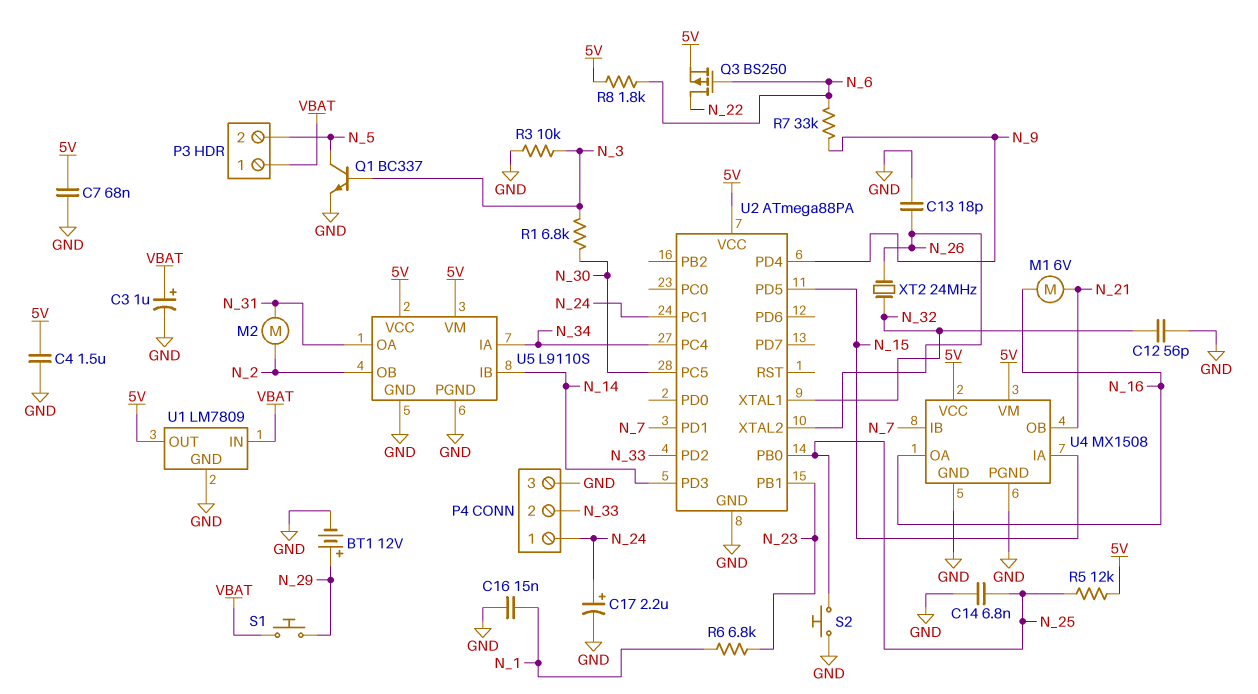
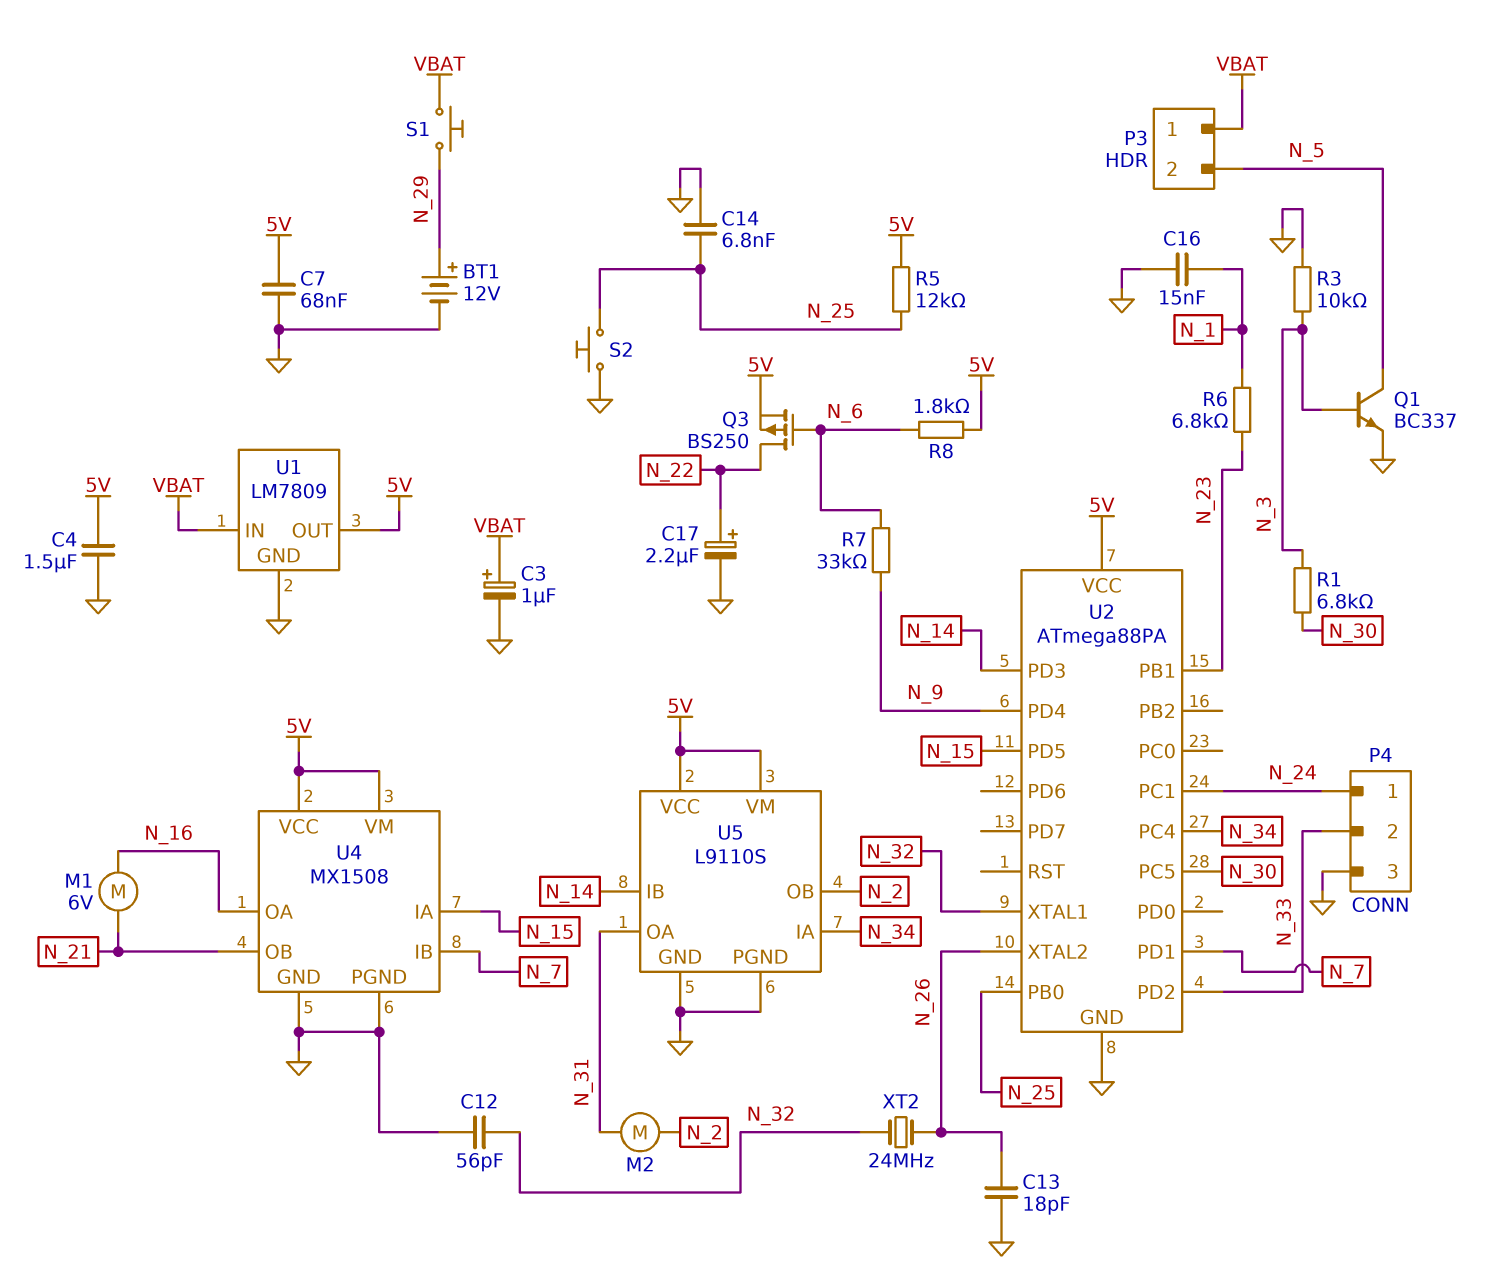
C17: 2.2uF (plus N_24, minus GND) -> 2.2uF (plus N_22, minus GND)

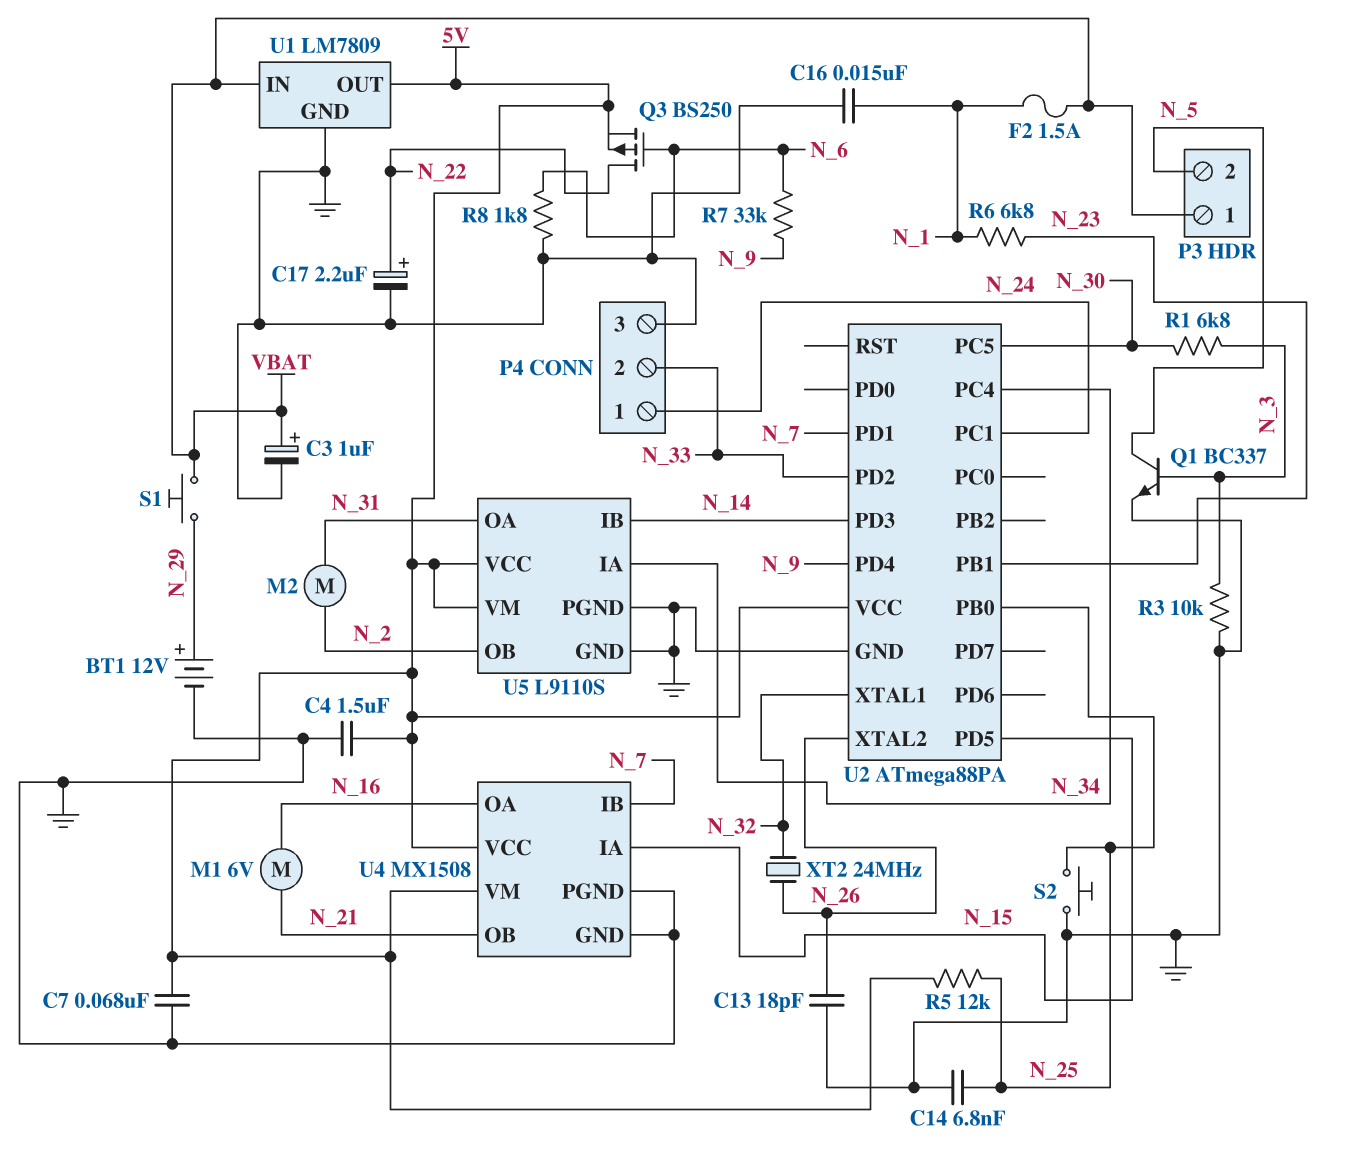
C12: 56pF (GND, N_32) -> none
F2: none -> 1.5A (N_1, VBAT)
R8: 1.8k (5V, N_6) -> 1.8k (GND, N_6)

